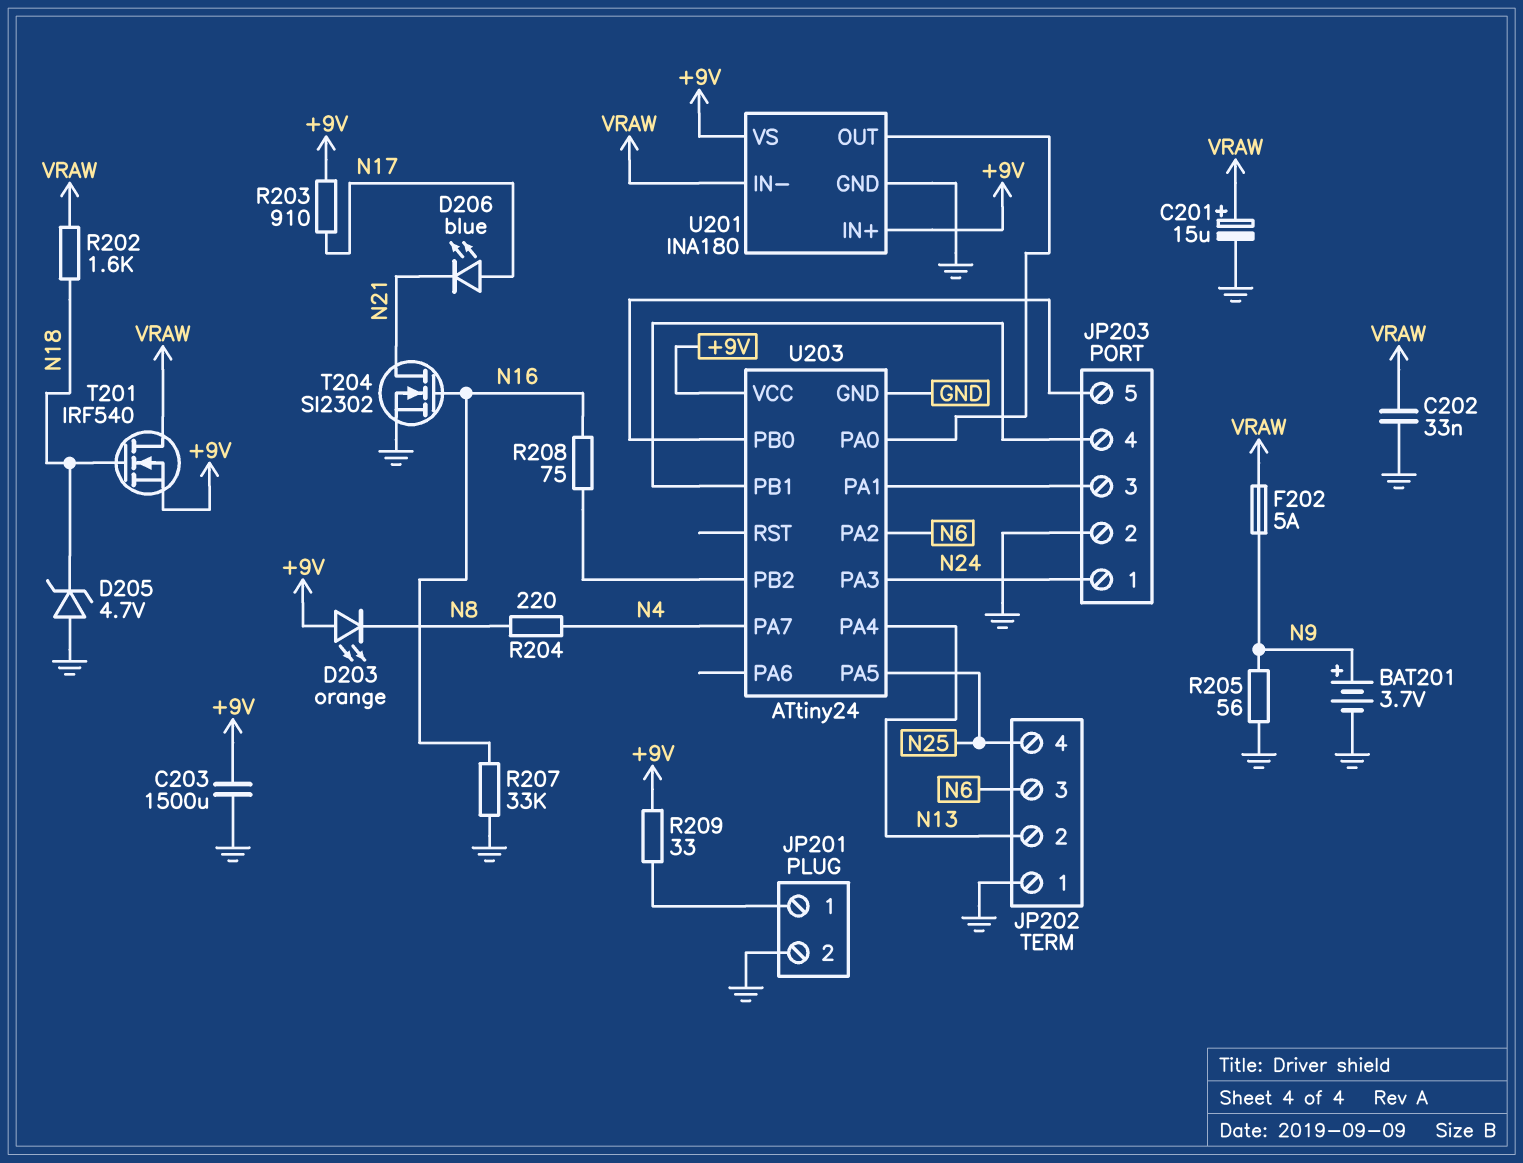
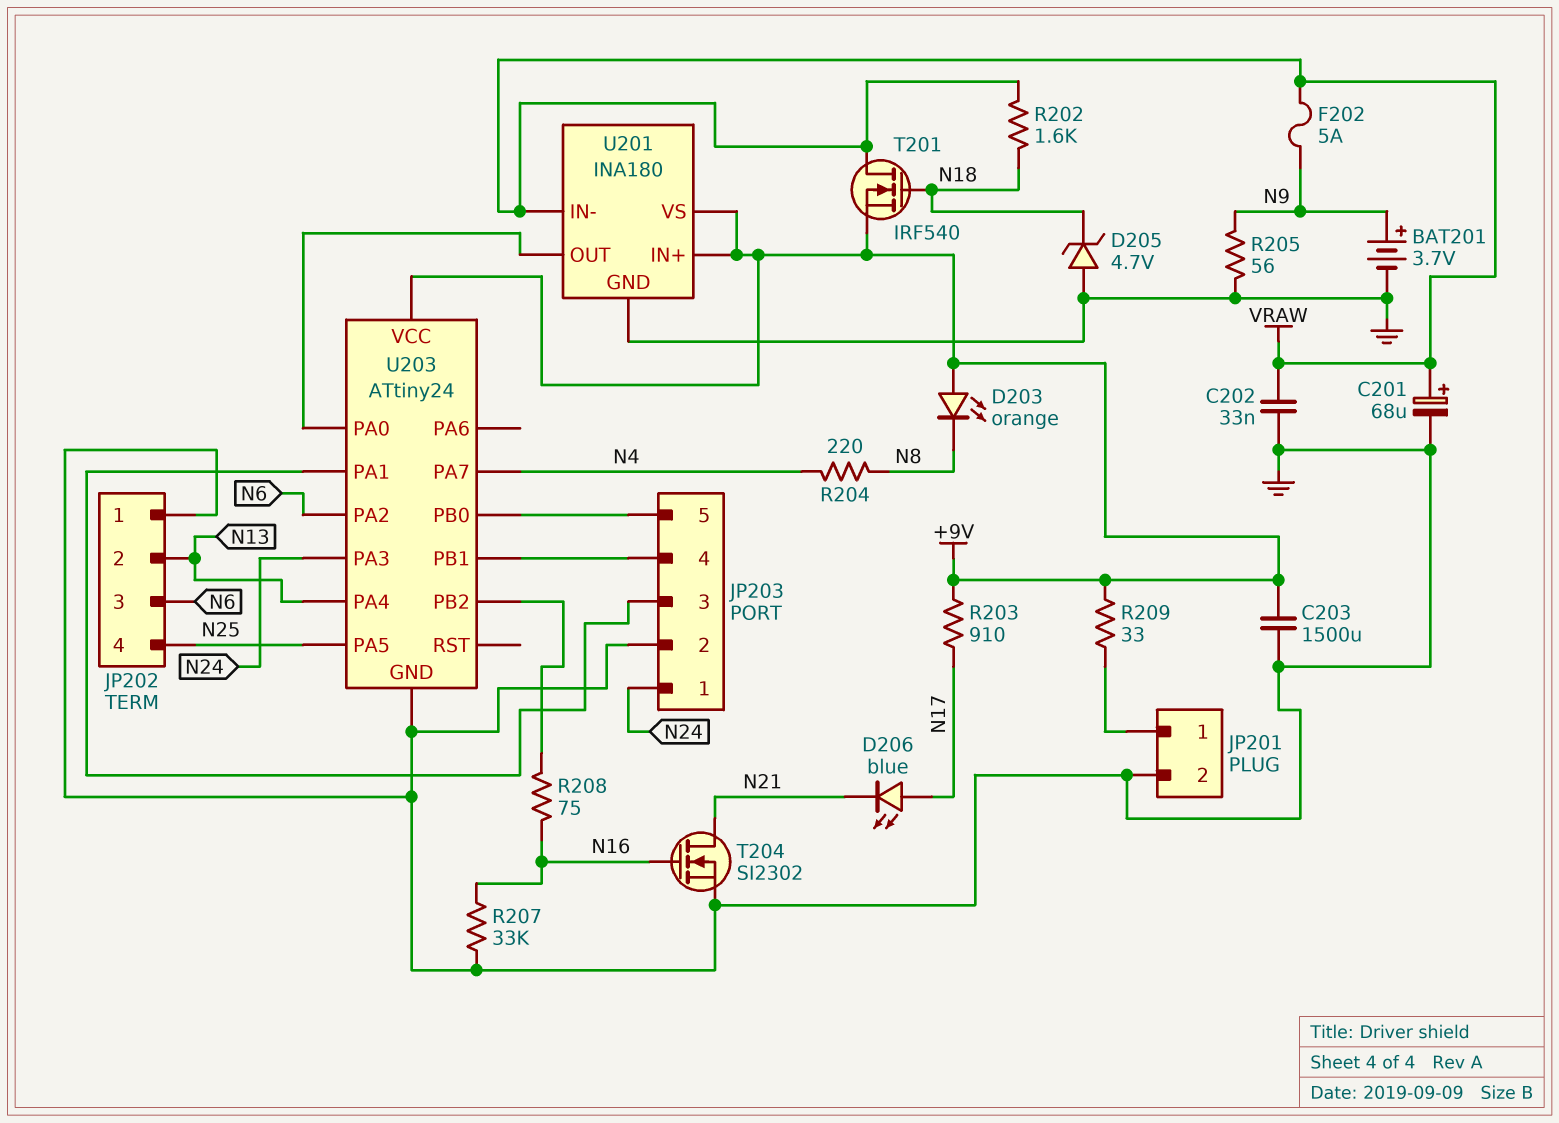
C201: 15uF (plus VRAW, minus GND) -> 68uF (plus VRAW, minus GND)

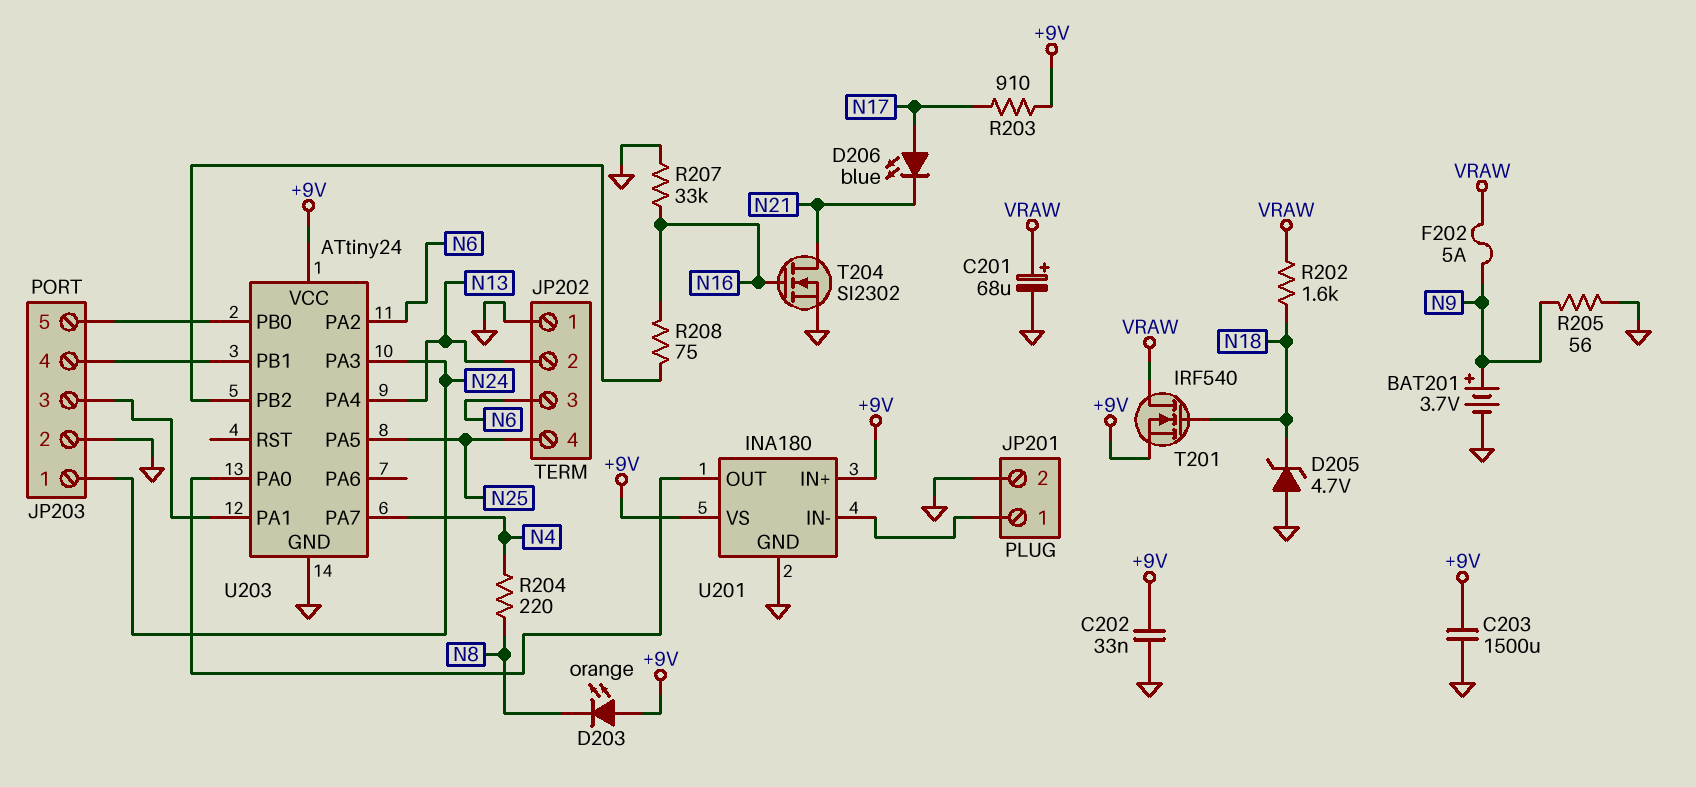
C202: 33nF (GND, VRAW) -> 33nF (+9V, GND)
R209: 33 (+9V, JP201/1) -> none
U201 pin IN-: VRAW -> JP201/1

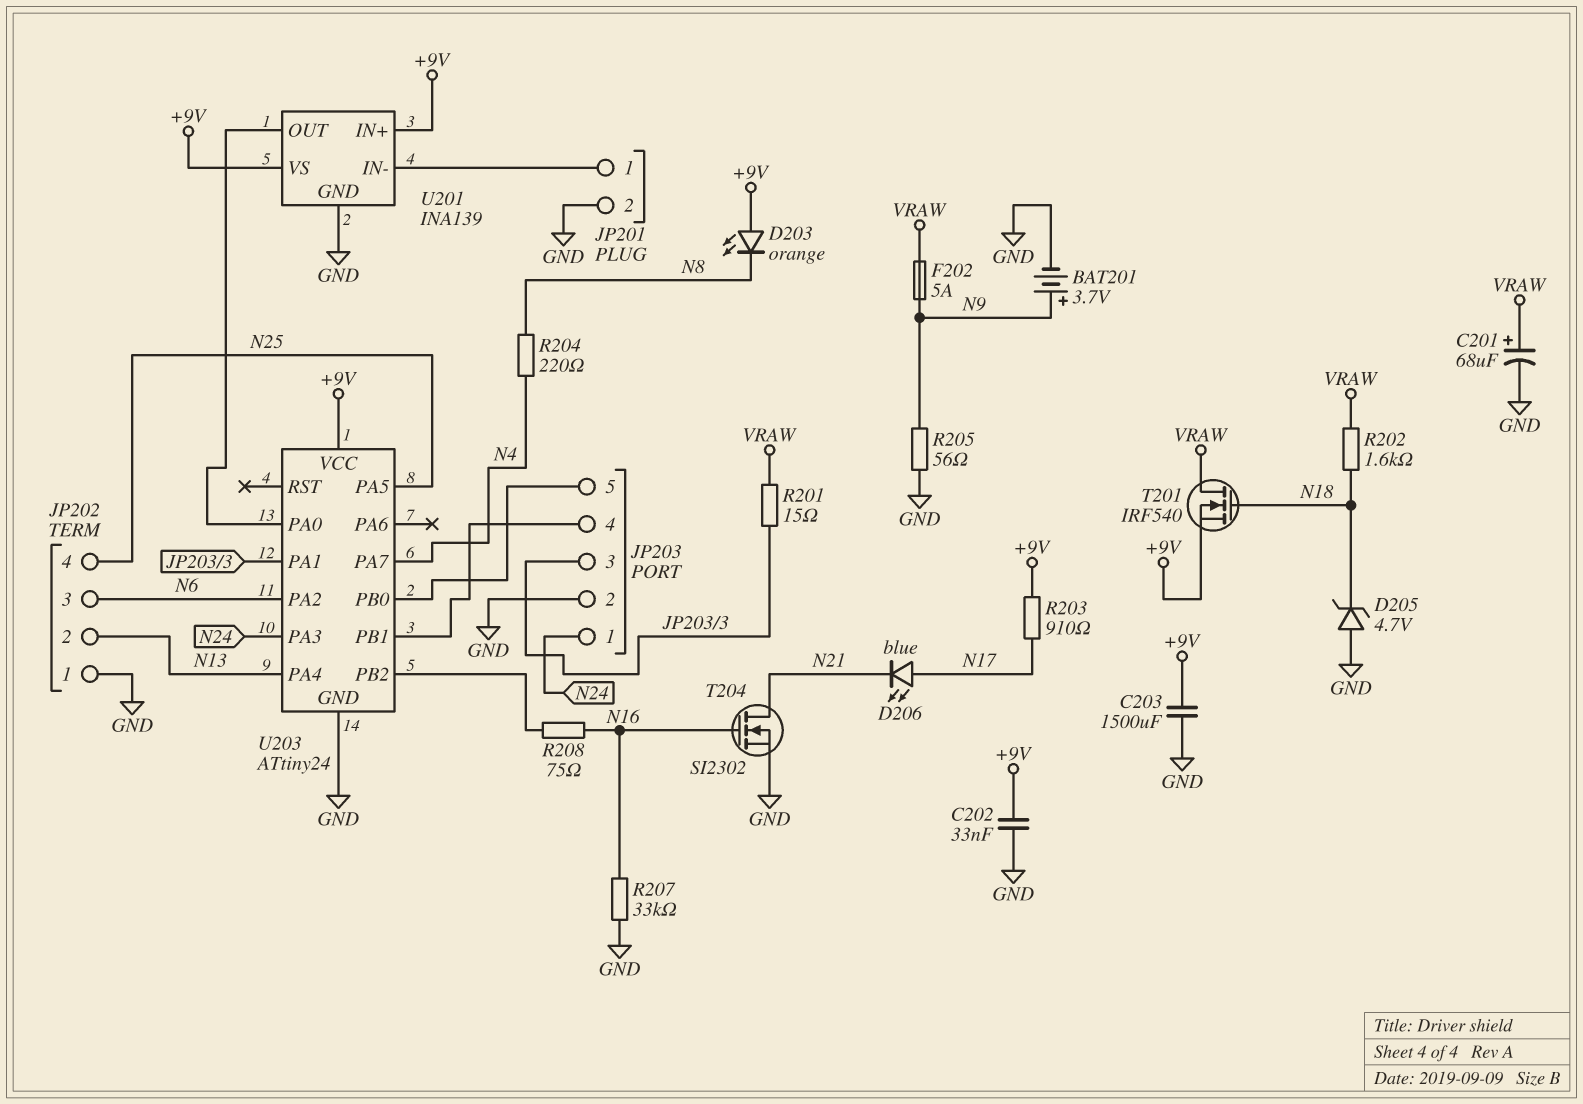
R201: none -> 15 (JP203/3, VRAW)
U201: INA180 -> INA139

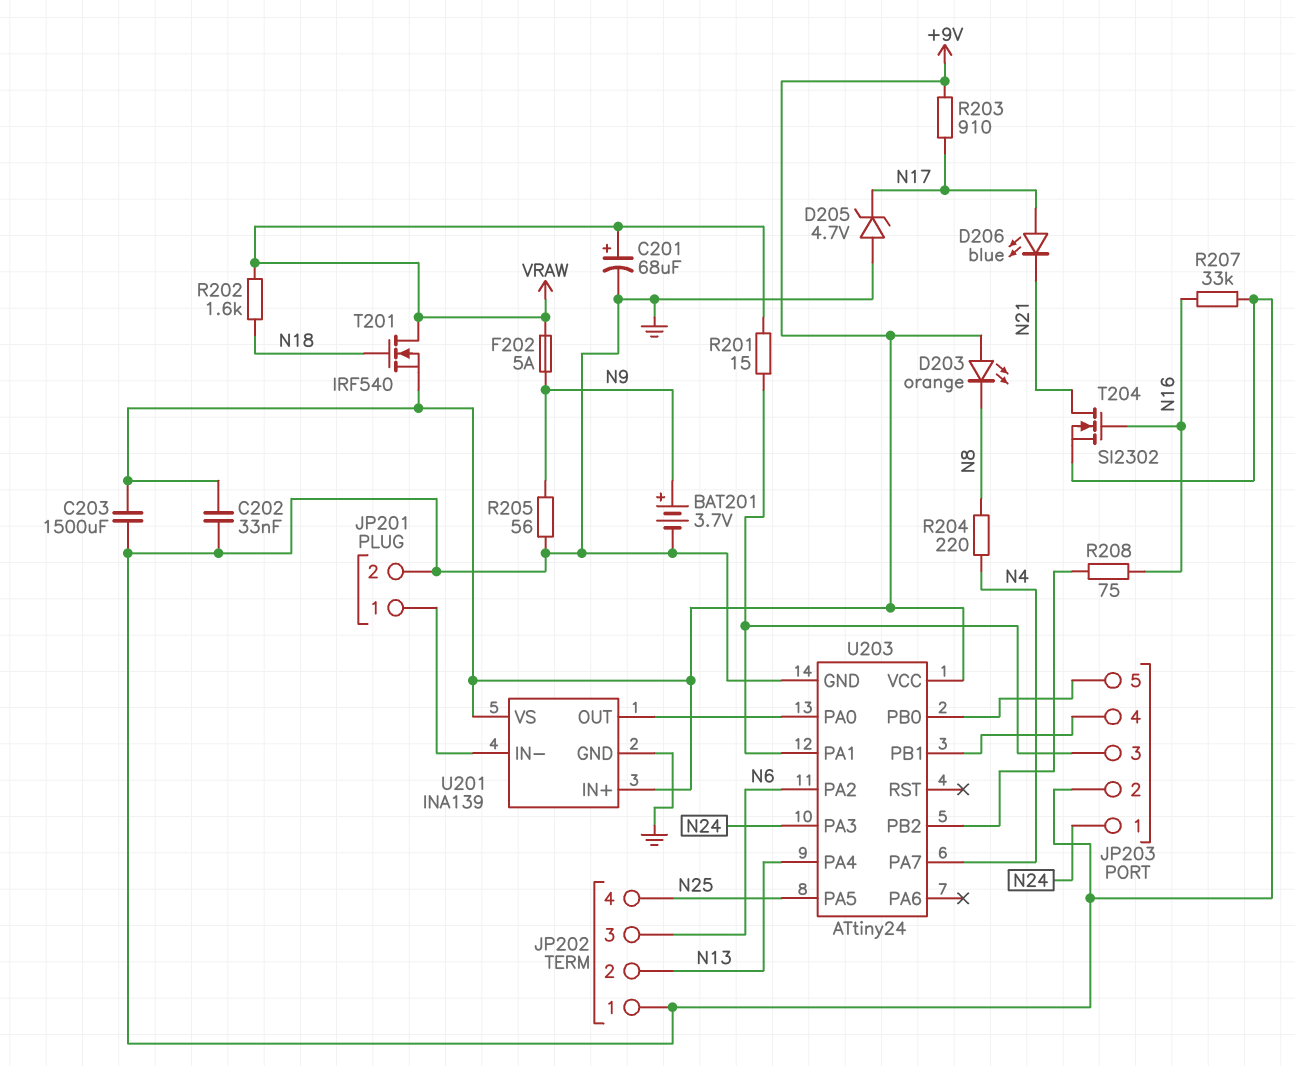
D205: zener 4.7V (A GND, K N18) -> zener 4.7V (A GND, K N17)

